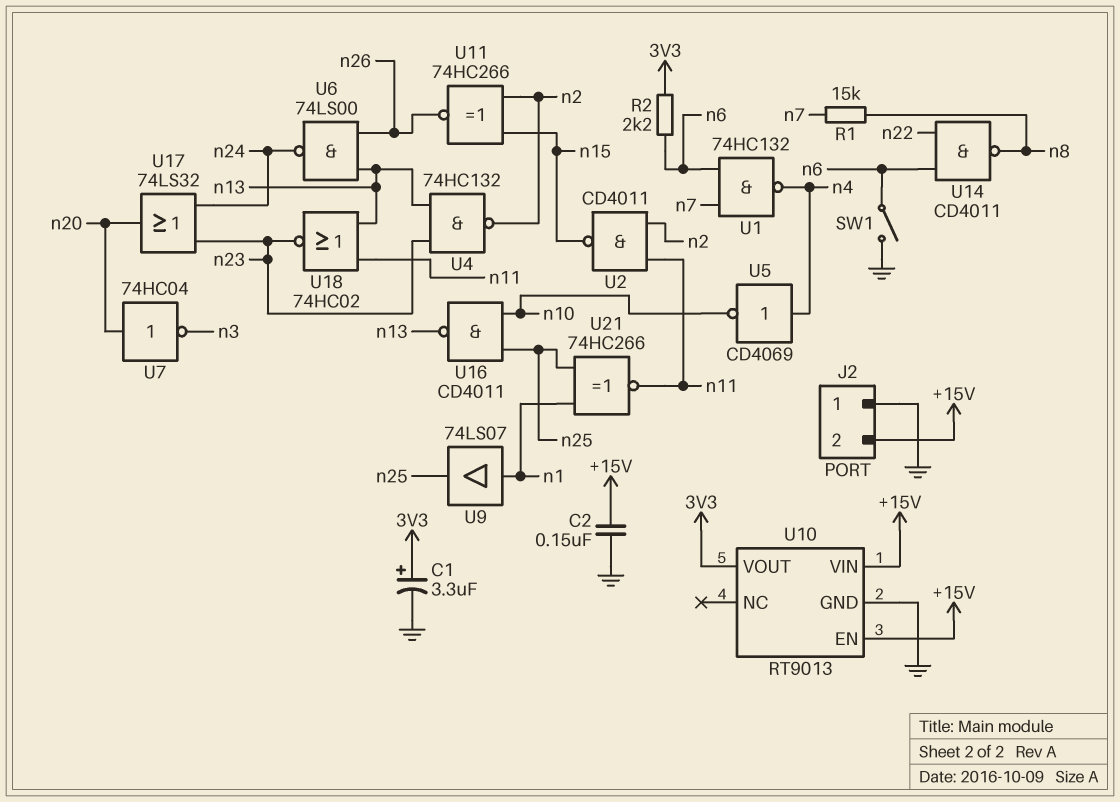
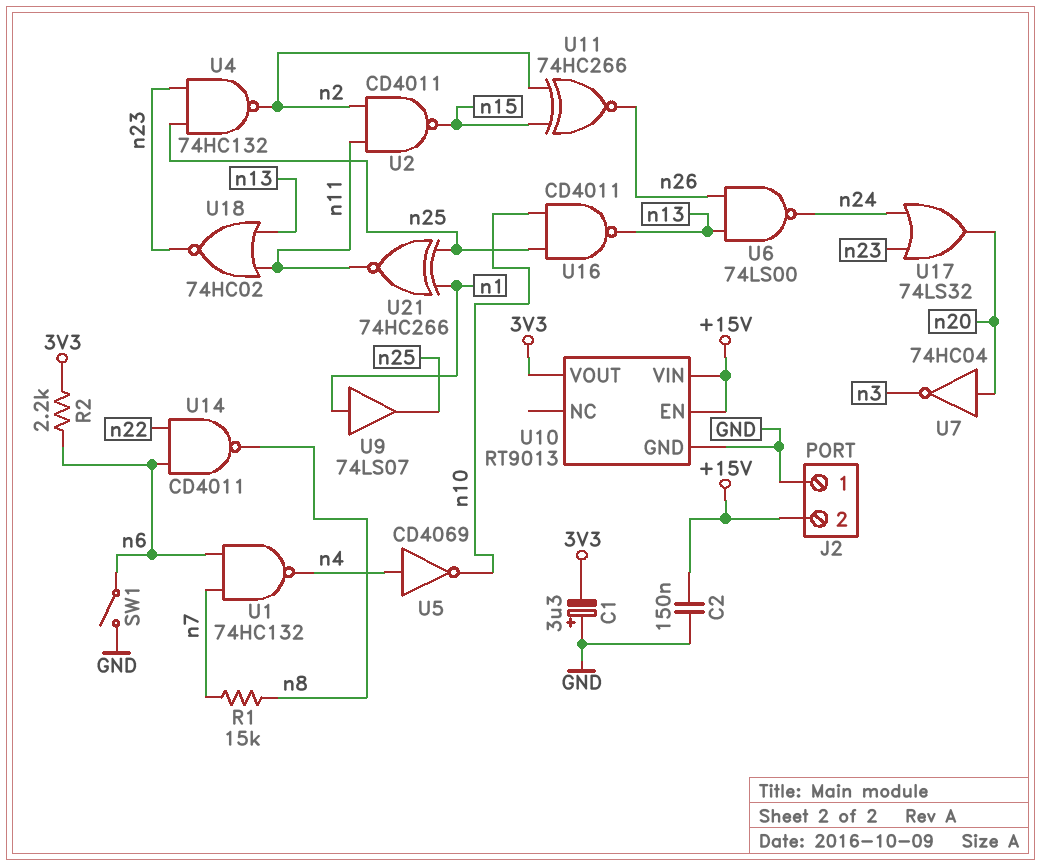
C1: 3.3uF (plus 3V3, minus GND) -> 3.3uF (plus GND, minus 3V3)
U4: NAND 74HC132 (in n13, in n23, out n2) -> NAND 74HC132 (in n23, in n25, out n2)

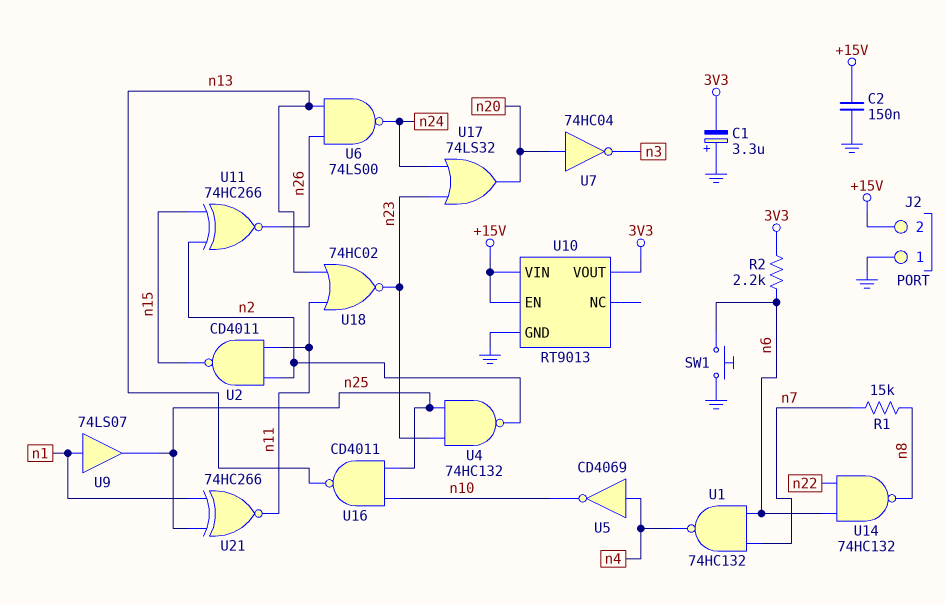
SW1: switch (GND, n6) -> button (GND, n6)
U14: NAND CD4011 (in n6, in n22, out n8) -> NAND 74HC132 (in n6, in n22, out n8)

